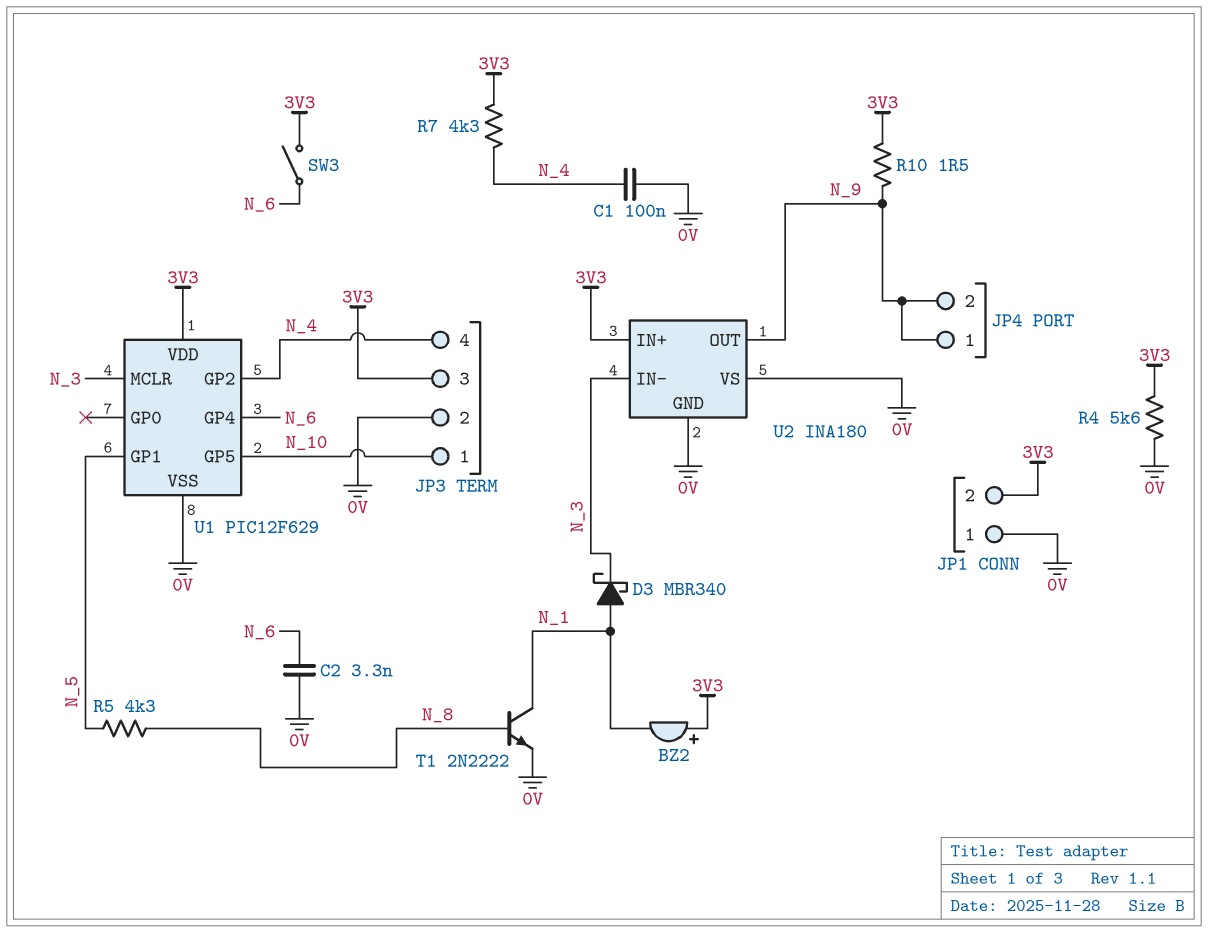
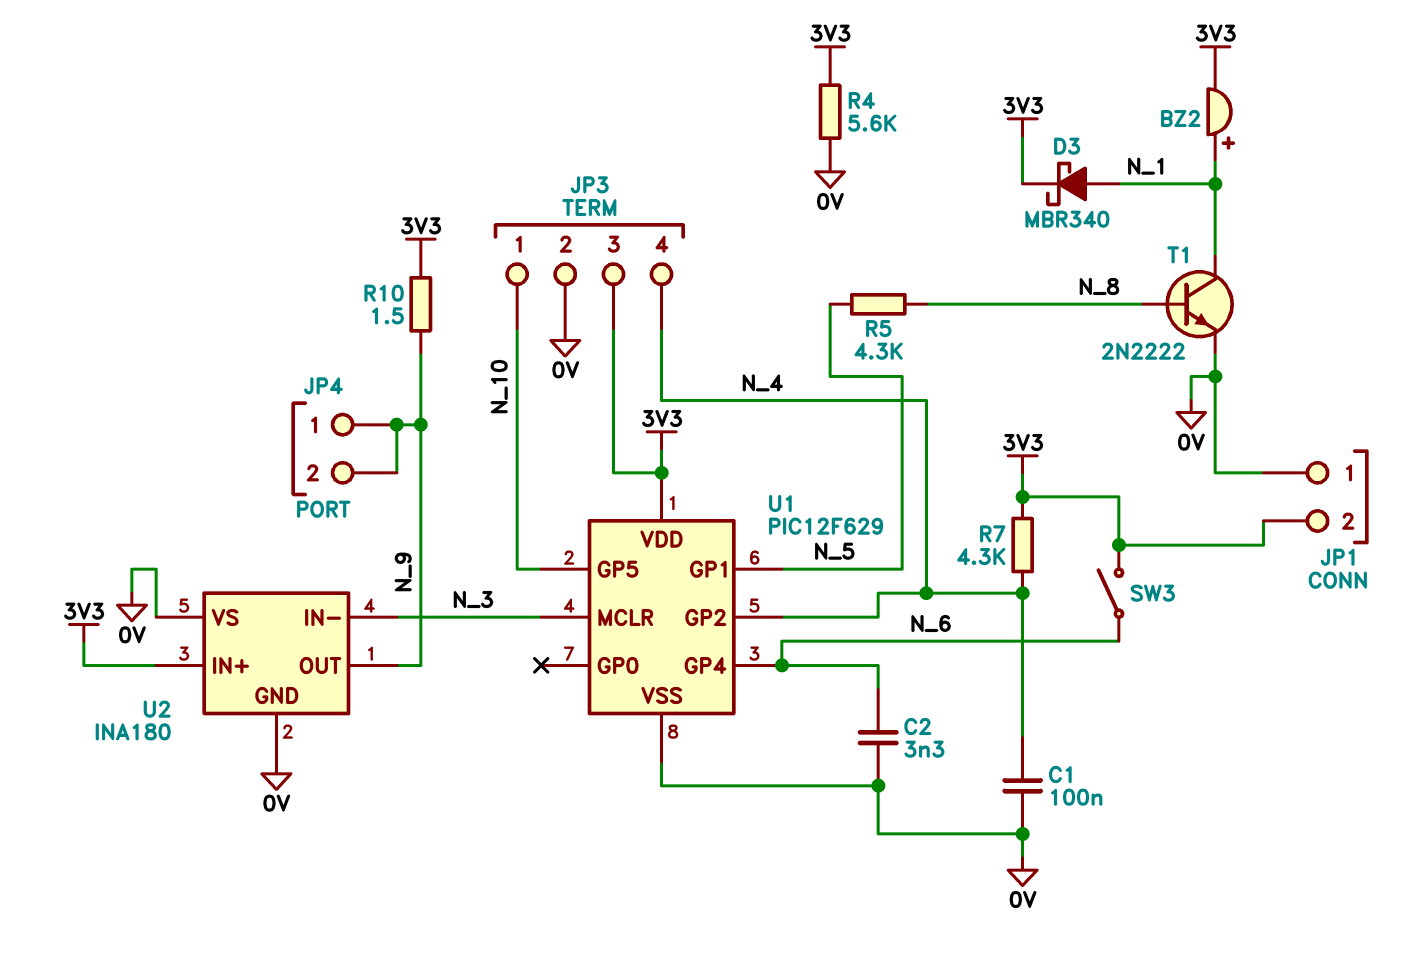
BZ2: buzzer (plus 3V3, minus N_1) -> buzzer (plus N_1, minus 3V3)
D3: schottky MBR340 (A N_1, K N_3) -> schottky MBR340 (A N_1, K 3V3)

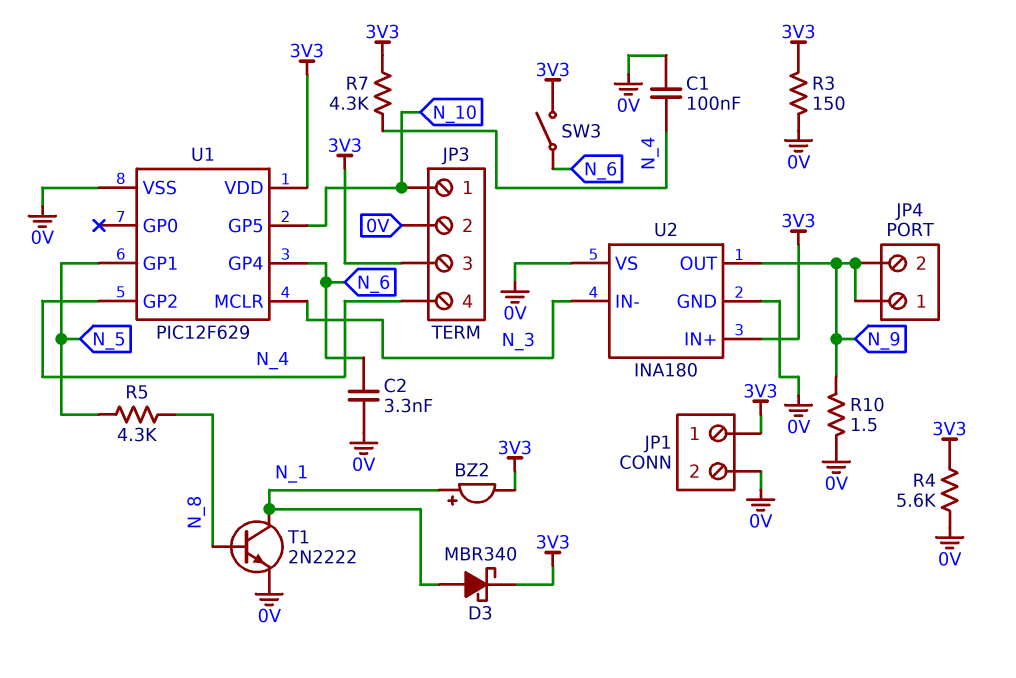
JP1 pin 1: 0V -> 3V3
JP1 pin 2: 3V3 -> 0V
R3: none -> 150 (0V, 3V3)
R10: 1.5 (3V3, N_9) -> 1.5 (0V, N_9)

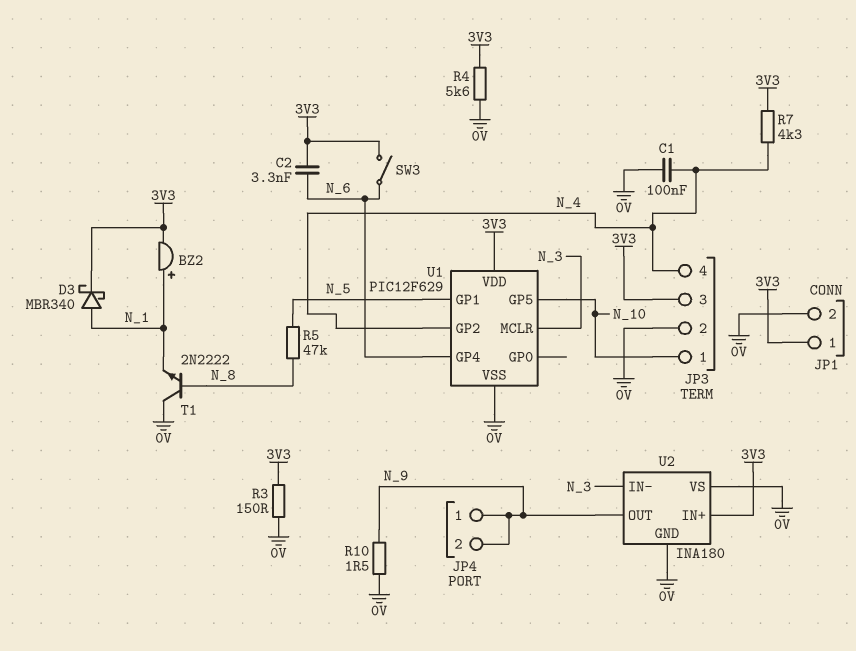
C2: 3.3nF (0V, N_6) -> 3.3nF (3V3, N_6)
R5: 4.3k (N_5, N_8) -> 47k (N_5, N_8)
T1: NPN 2N2222 (B N_8, C N_1, E 0V) -> NPN 2N2222 (B N_8, C 0V, E N_1)

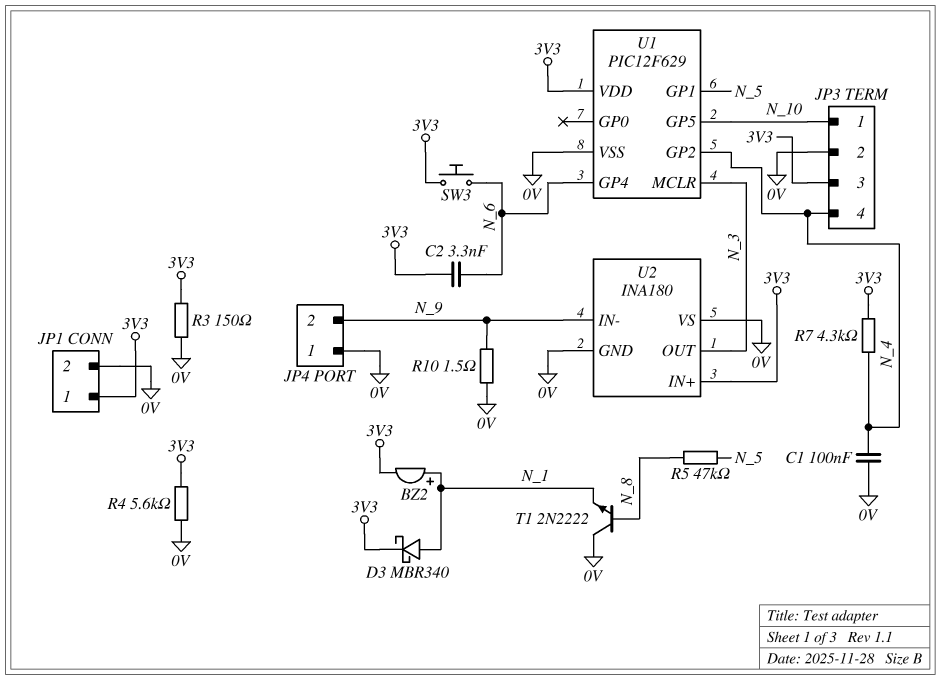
JP4 pin 1: N_9 -> 0V
SW3: switch (3V3, N_6) -> button (3V3, N_6)
U2 pin IN-: N_3 -> N_9
U2 pin OUT: N_9 -> N_3

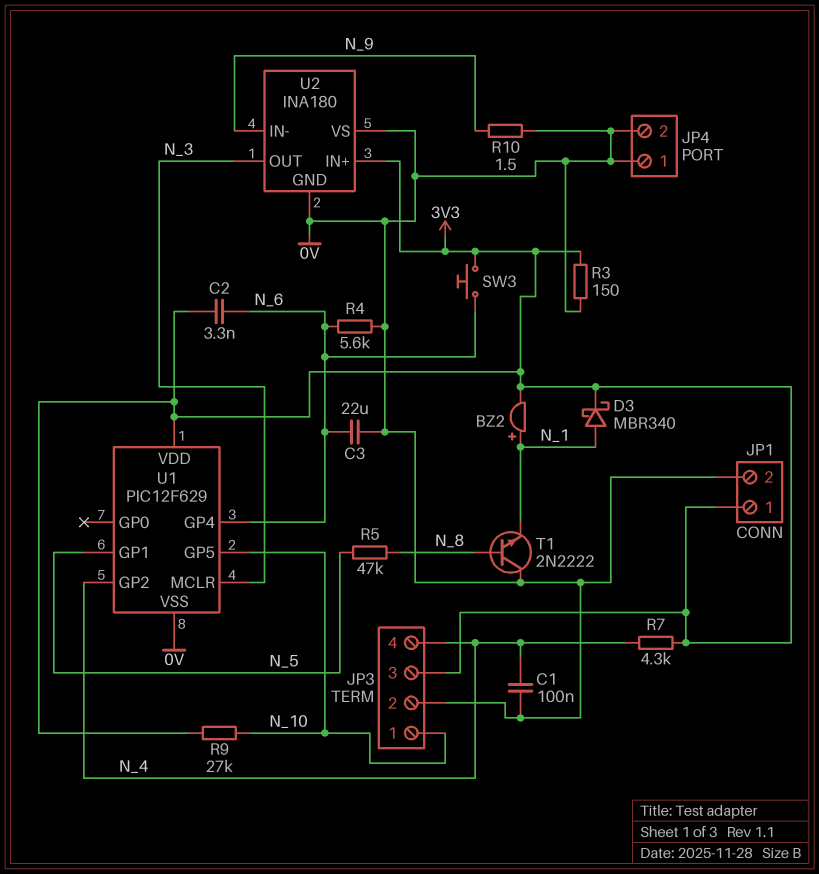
C3: none -> 22uF (0V, N_6)
JP4 pin 2: N_9 -> 0V
R4: 5.6k (0V, 3V3) -> 5.6k (0V, N_6)
R9: none -> 27k (3V3, N_10)

